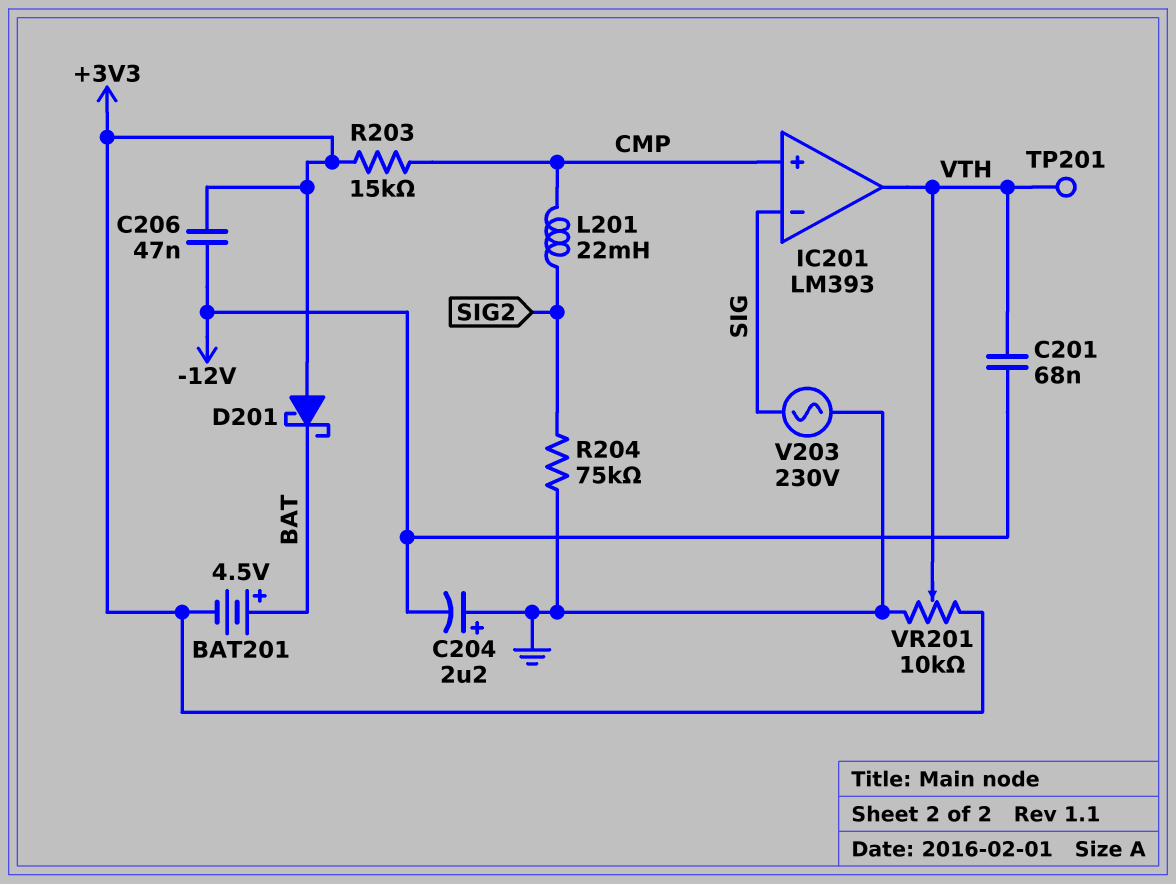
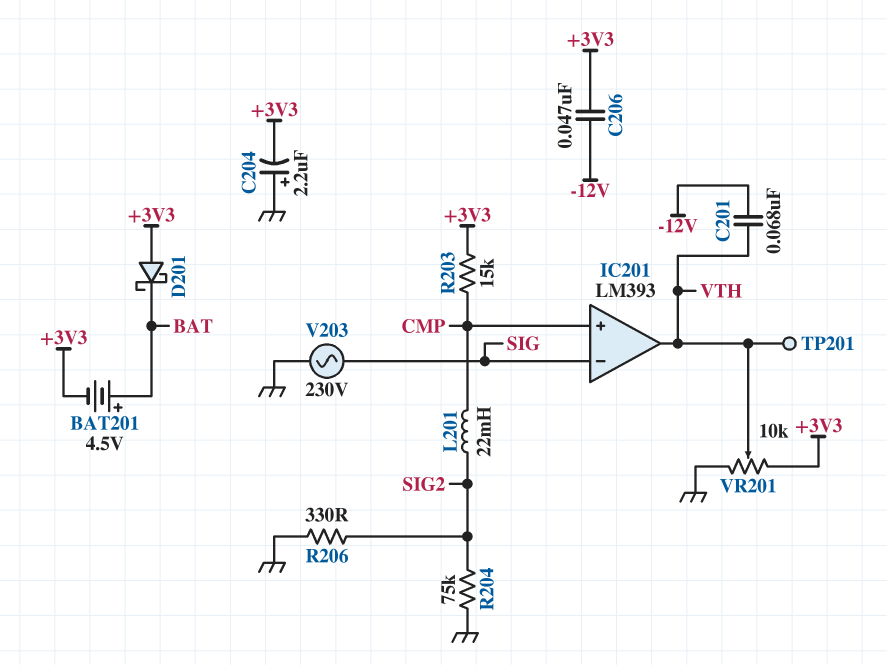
C204: 2.2uF (plus GND, minus -12V) -> 2.2uF (plus GND, minus +3V3)
R206: none -> 330 (GND, SIG2)

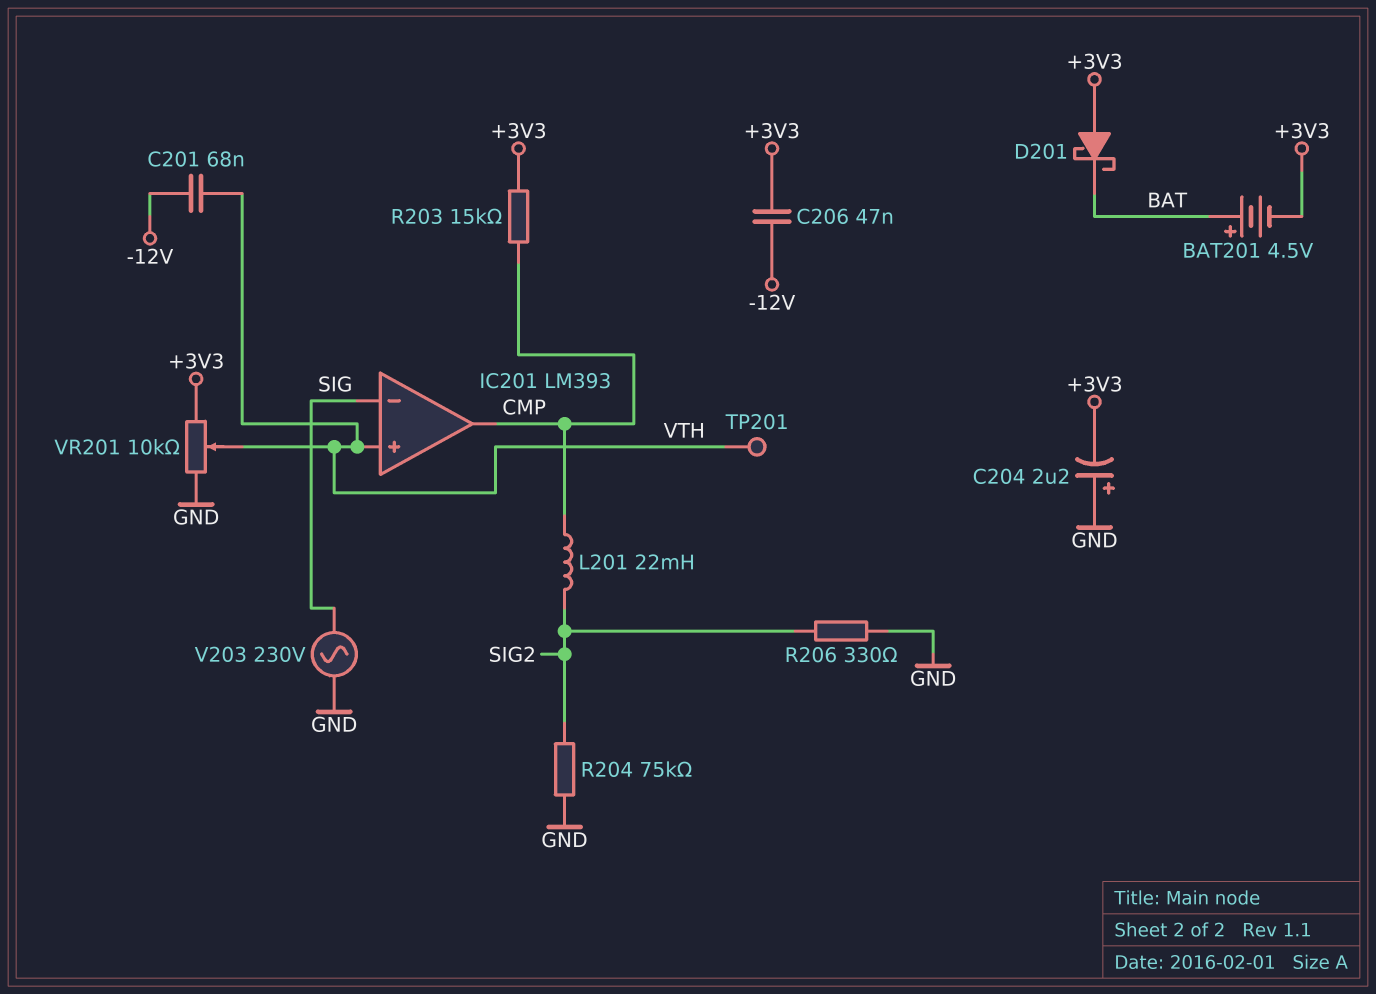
IC201 pin in+: CMP -> VTH
IC201 pin out: VTH -> CMP

